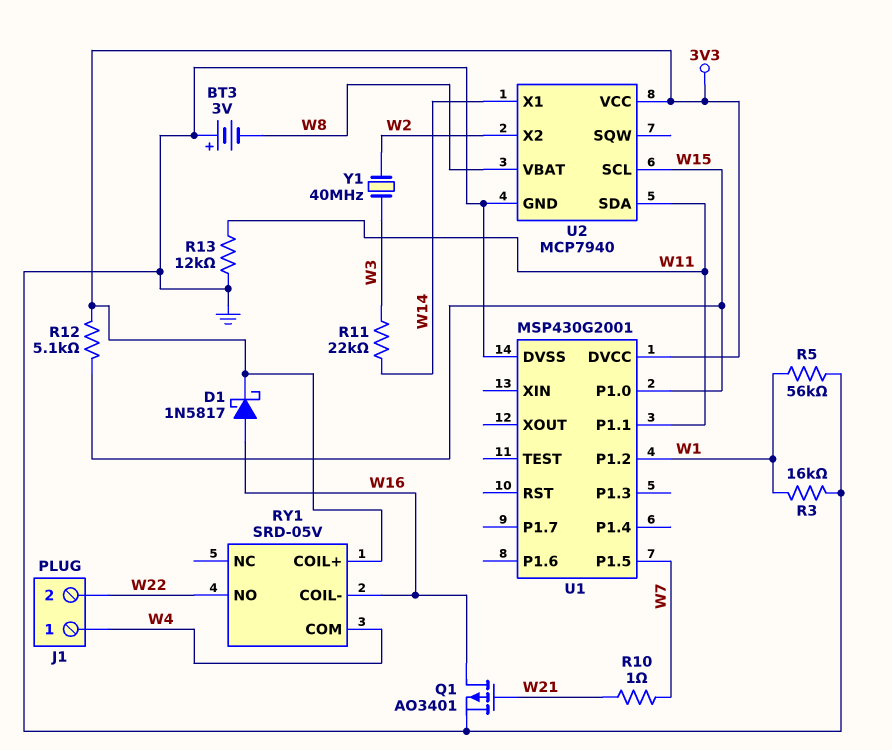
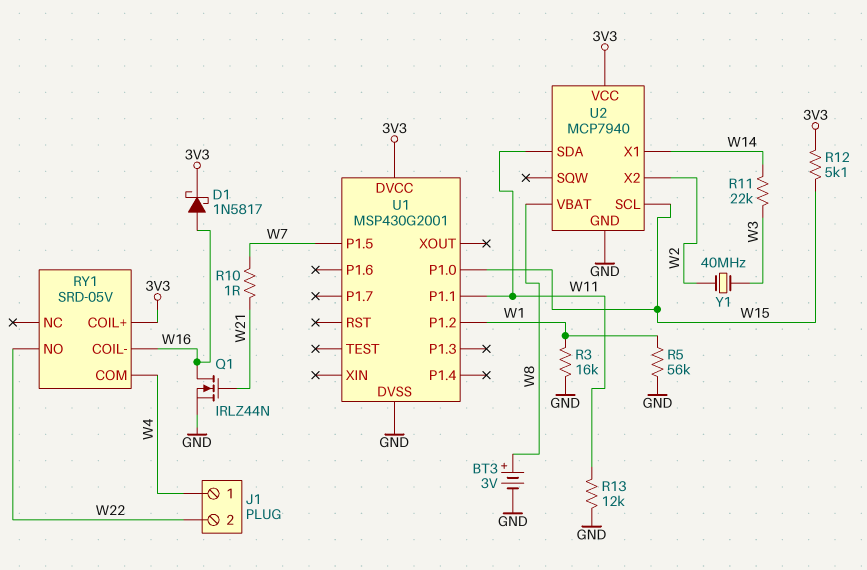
BT3: 3V (plus GND, minus W8) -> 3V (plus W8, minus GND)
Q1: PMOS AO3401 (G W21, D W16, S GND) -> NMOS IRLZ44N (G W21, D W16, S GND)

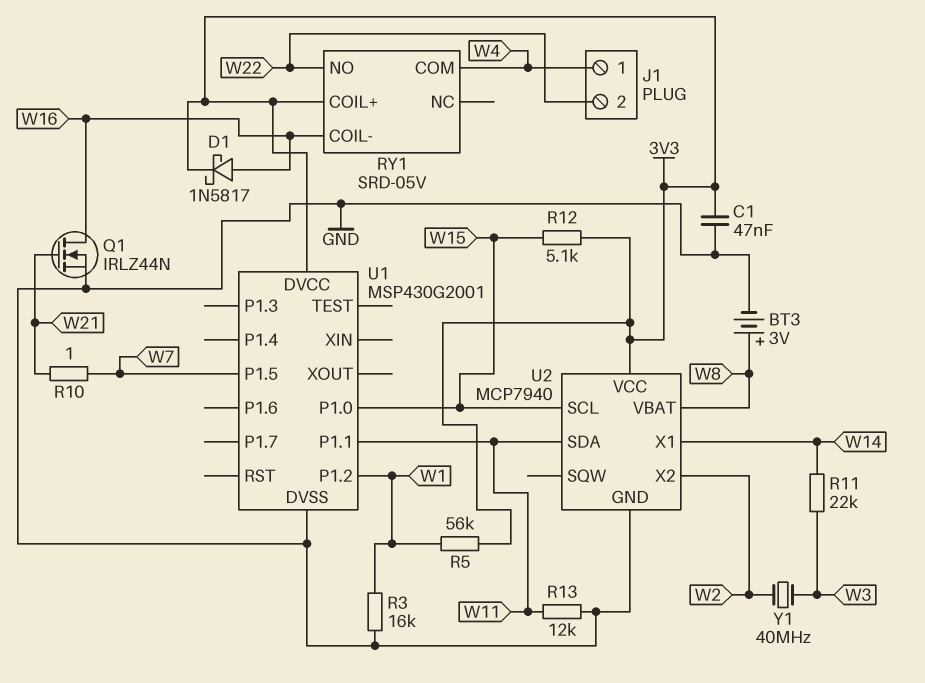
C1: none -> 47nF (3V3, GND)
R5: 56k (GND, W1) -> 56k (3V3, W1)

